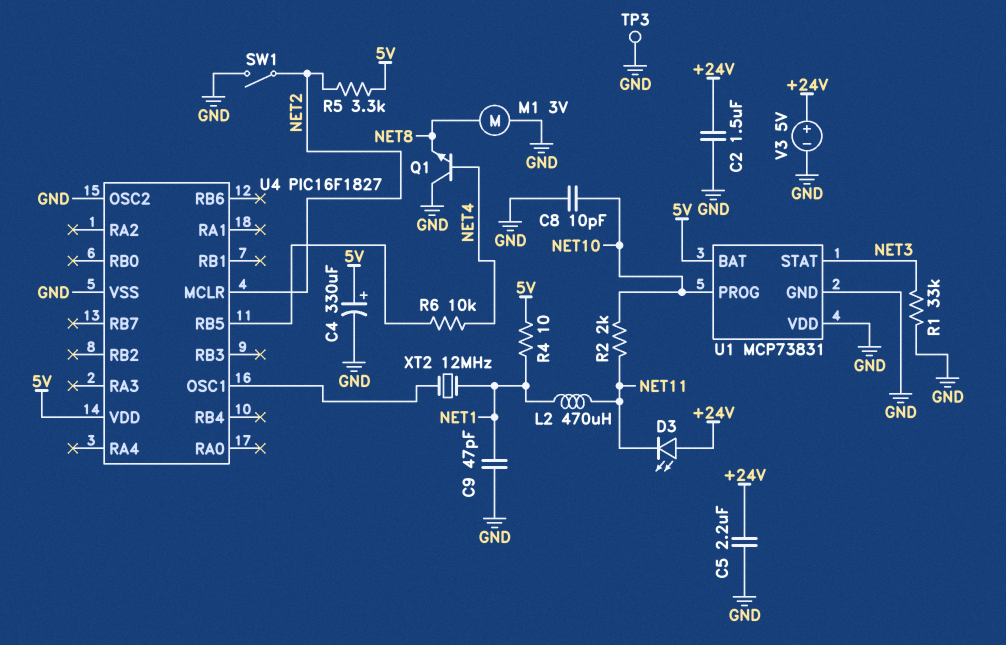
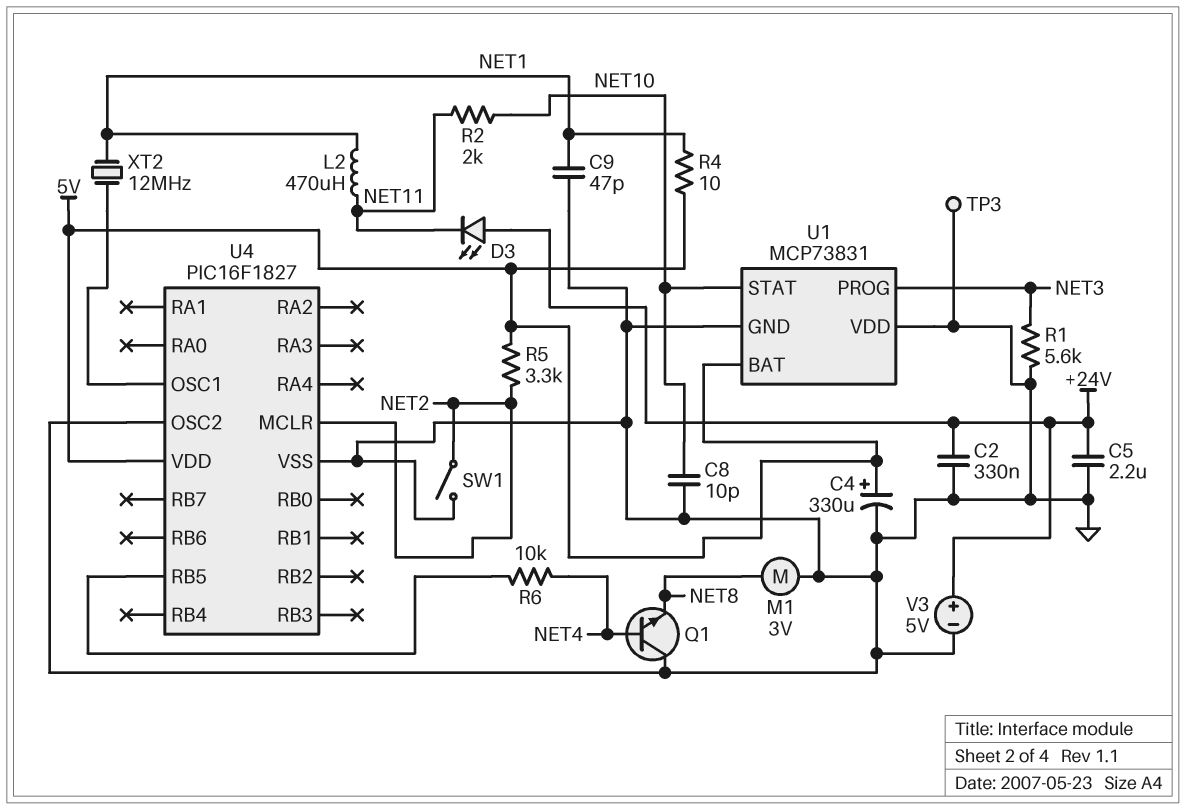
C2: 1.5uF (+24V, GND) -> 330nF (+24V, GND)
R1: 33k (GND, NET3) -> 5.6k (GND, NET3)
U1 pin PROG: NET10 -> NET3
U1 pin STAT: NET3 -> NET10

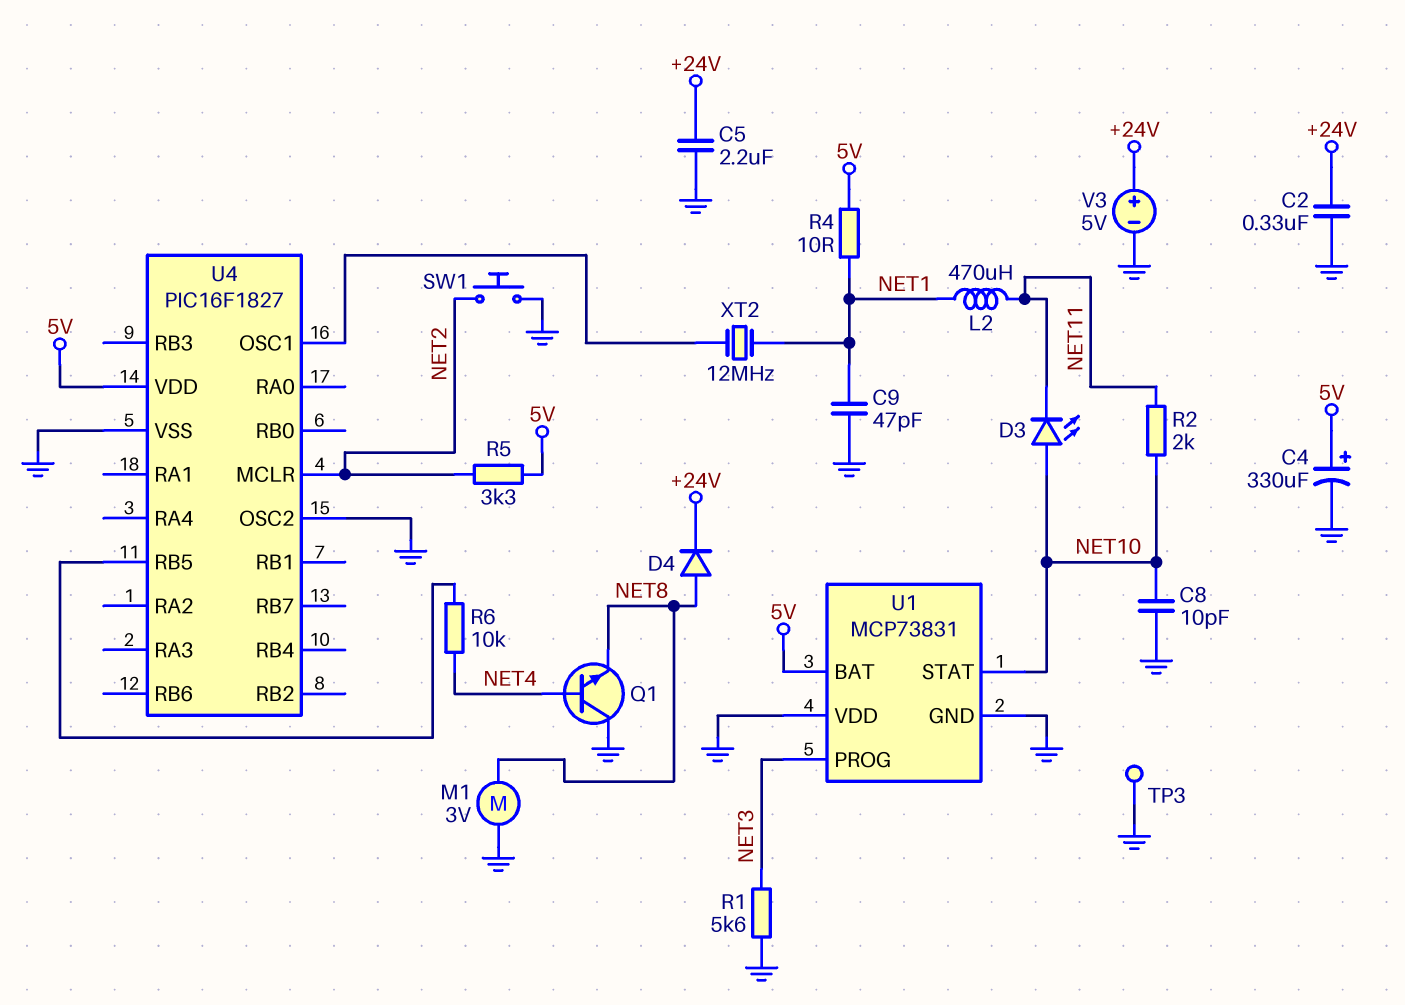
D3: LED (A +24V, K NET11) -> LED (A NET10, K NET11)
D4: none -> diode (A NET8, K +24V)
SW1: switch (GND, NET2) -> button (GND, NET2)

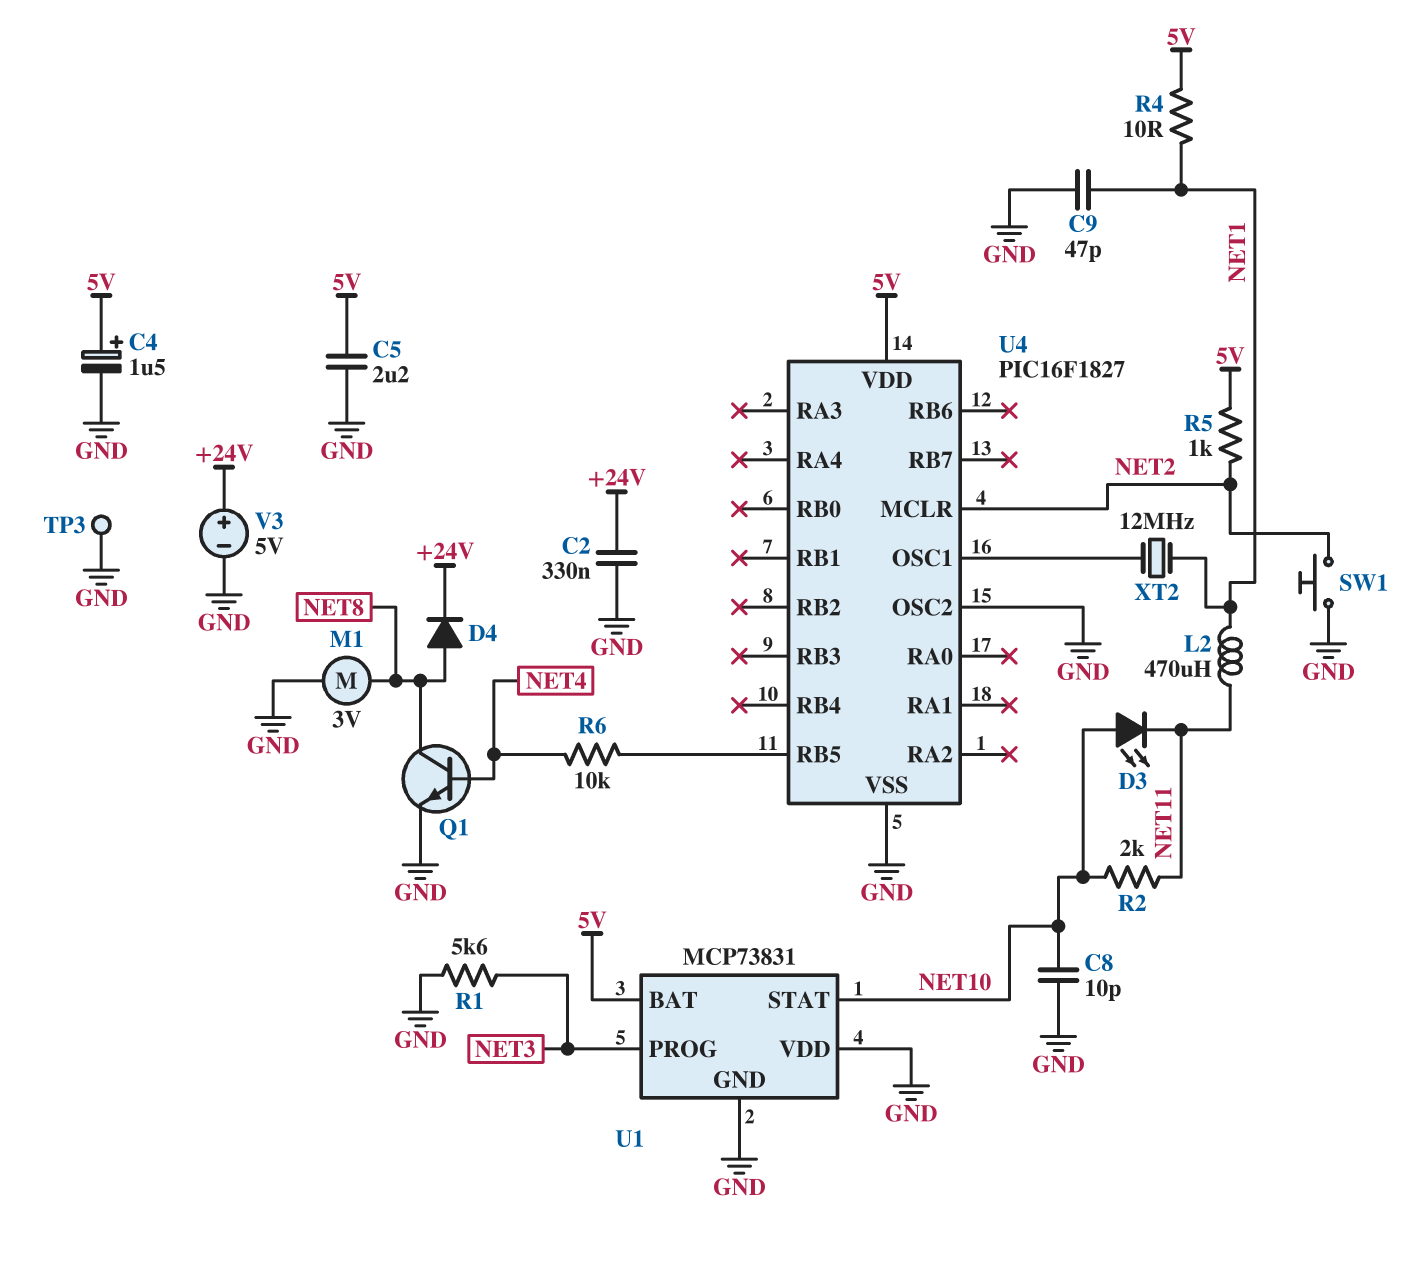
C4: 330uF (plus 5V, minus GND) -> 1.5uF (plus 5V, minus GND)
C5: 2.2uF (+24V, GND) -> 2.2uF (5V, GND)
Q1: NPN (B NET4, C GND, E NET8) -> NPN (B NET4, C NET8, E GND)
R5: 3.3k (5V, NET2) -> 1k (5V, NET2)

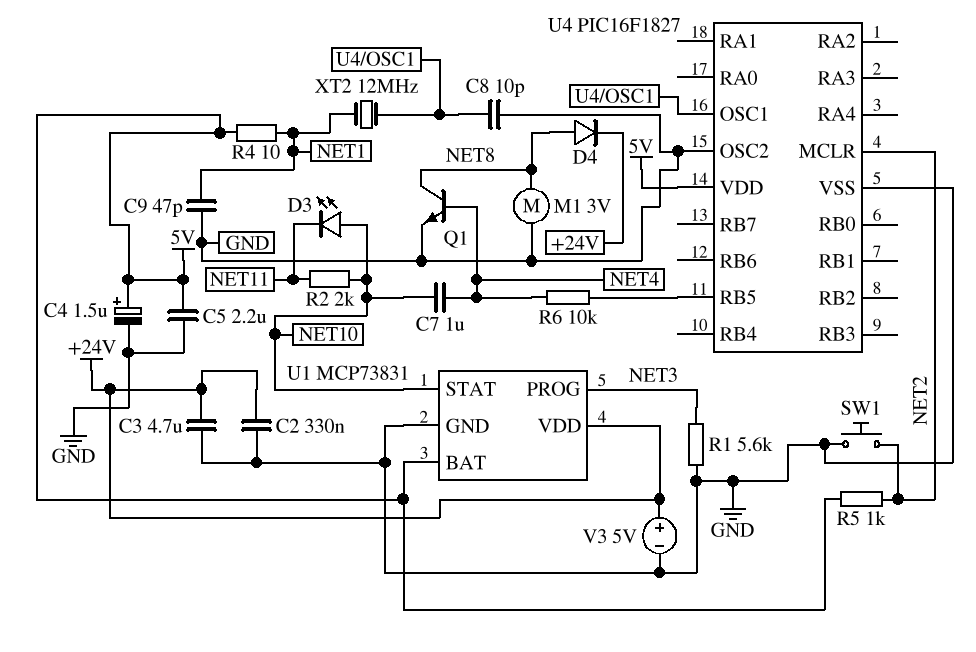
C3: none -> 4.7uF (+24V, GND)
C7: none -> 1uF (NET4, NET10)
C8: 10pF (GND, NET10) -> 10pF (GND, U4/OSC1)
L2: 470uH (NET1, NET11) -> none
TP3: test point (GND) -> none
U1 pin VDD: GND -> +24V

